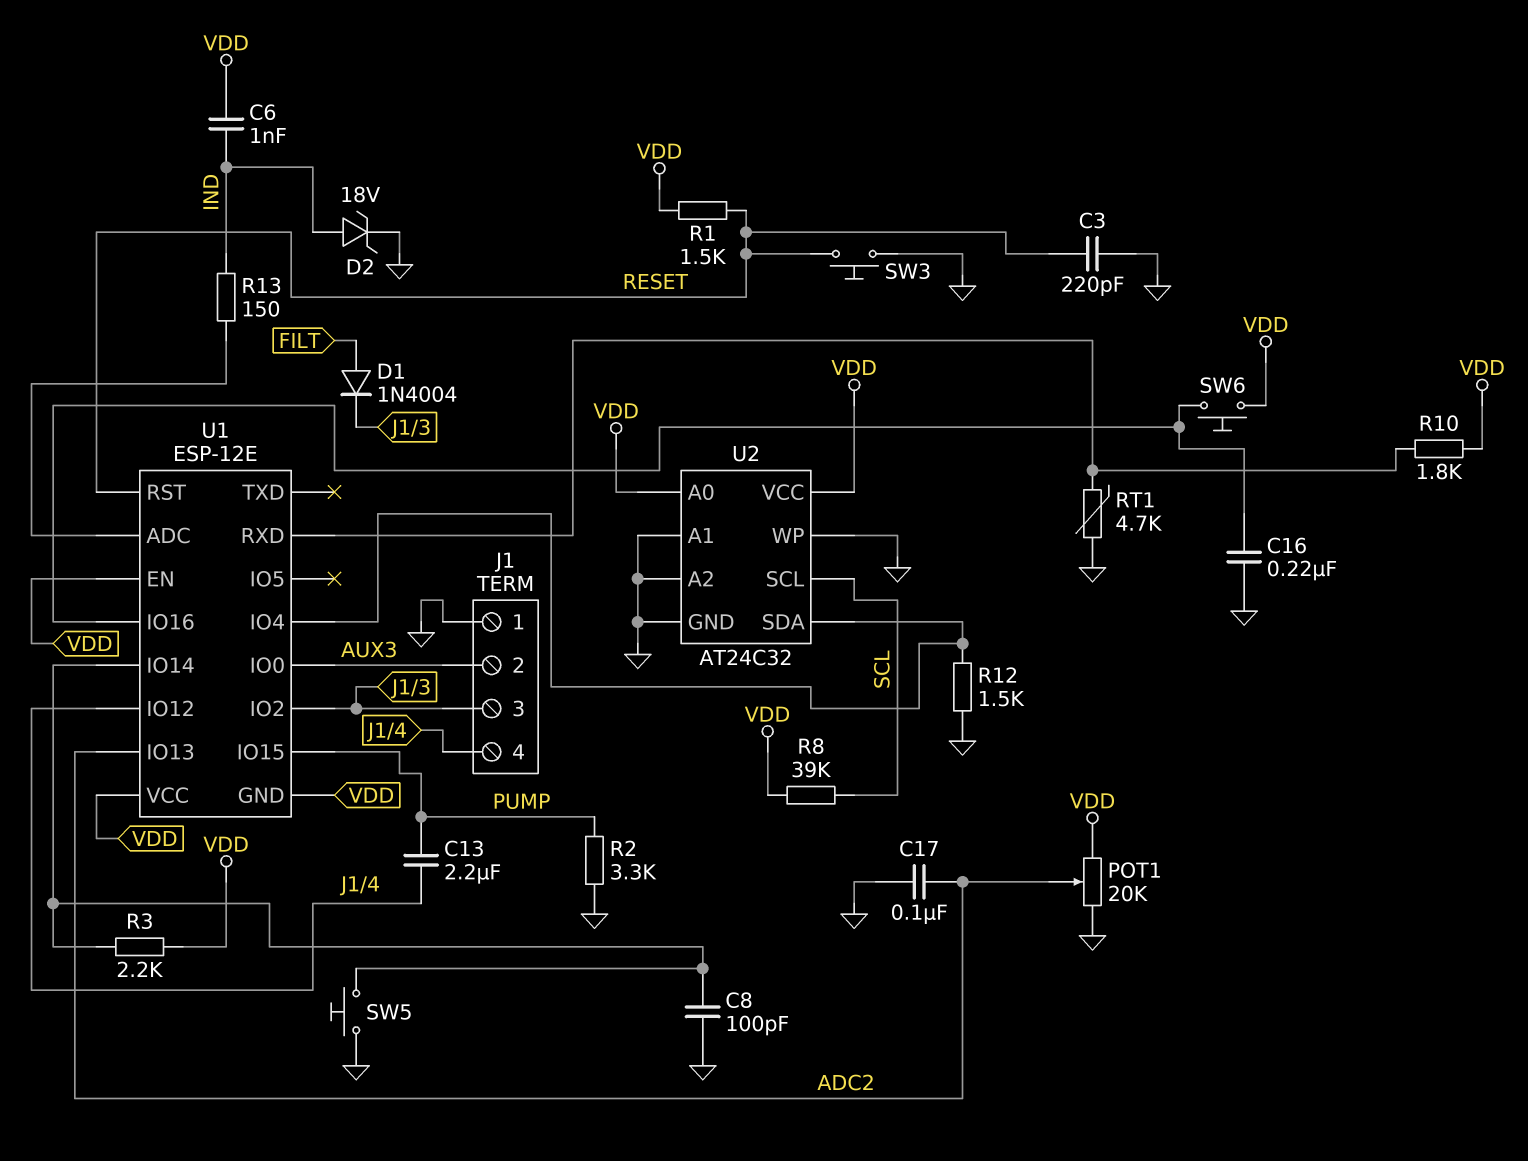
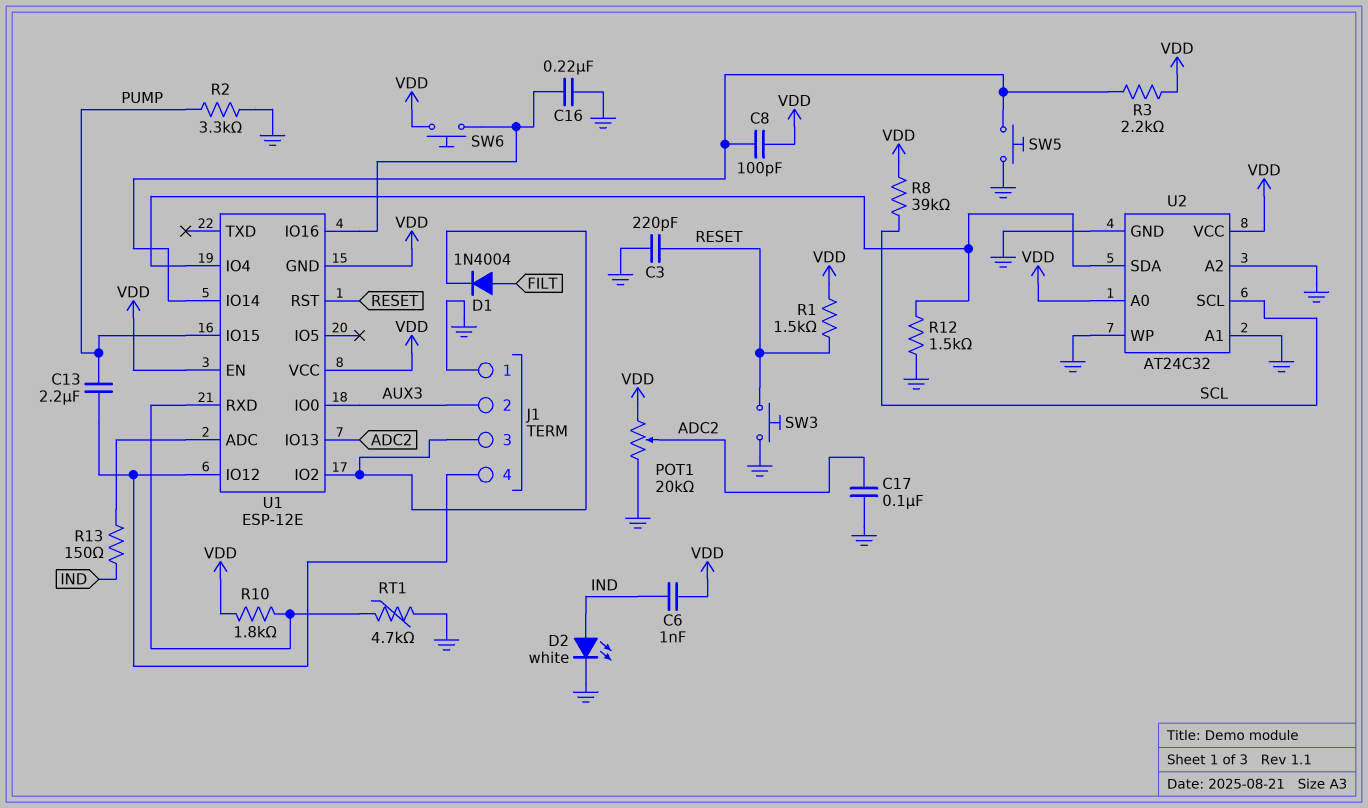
C8: 100pF (GND, U1/IO14) -> 100pF (U1/IO14, VDD)
D2: zener 18V (A IND, K GND) -> LED white (A IND, K GND)

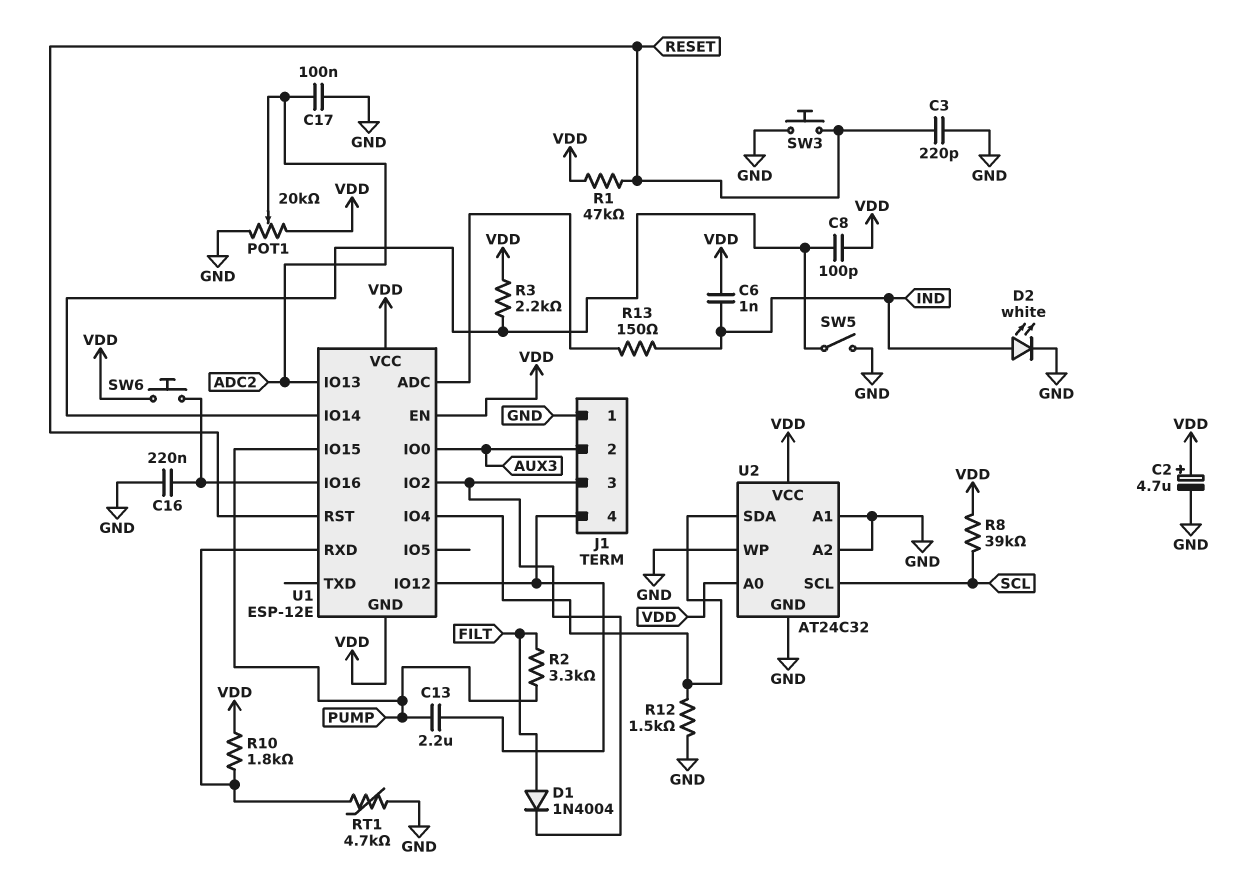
C2: none -> 4.7uF (plus VDD, minus GND)
R1: 1.5k (RESET, VDD) -> 47k (RESET, VDD)
R2: 3.3k (GND, PUMP) -> 3.3k (FILT, PUMP)
SW5: button (GND, U1/IO14) -> switch (GND, U1/IO14)

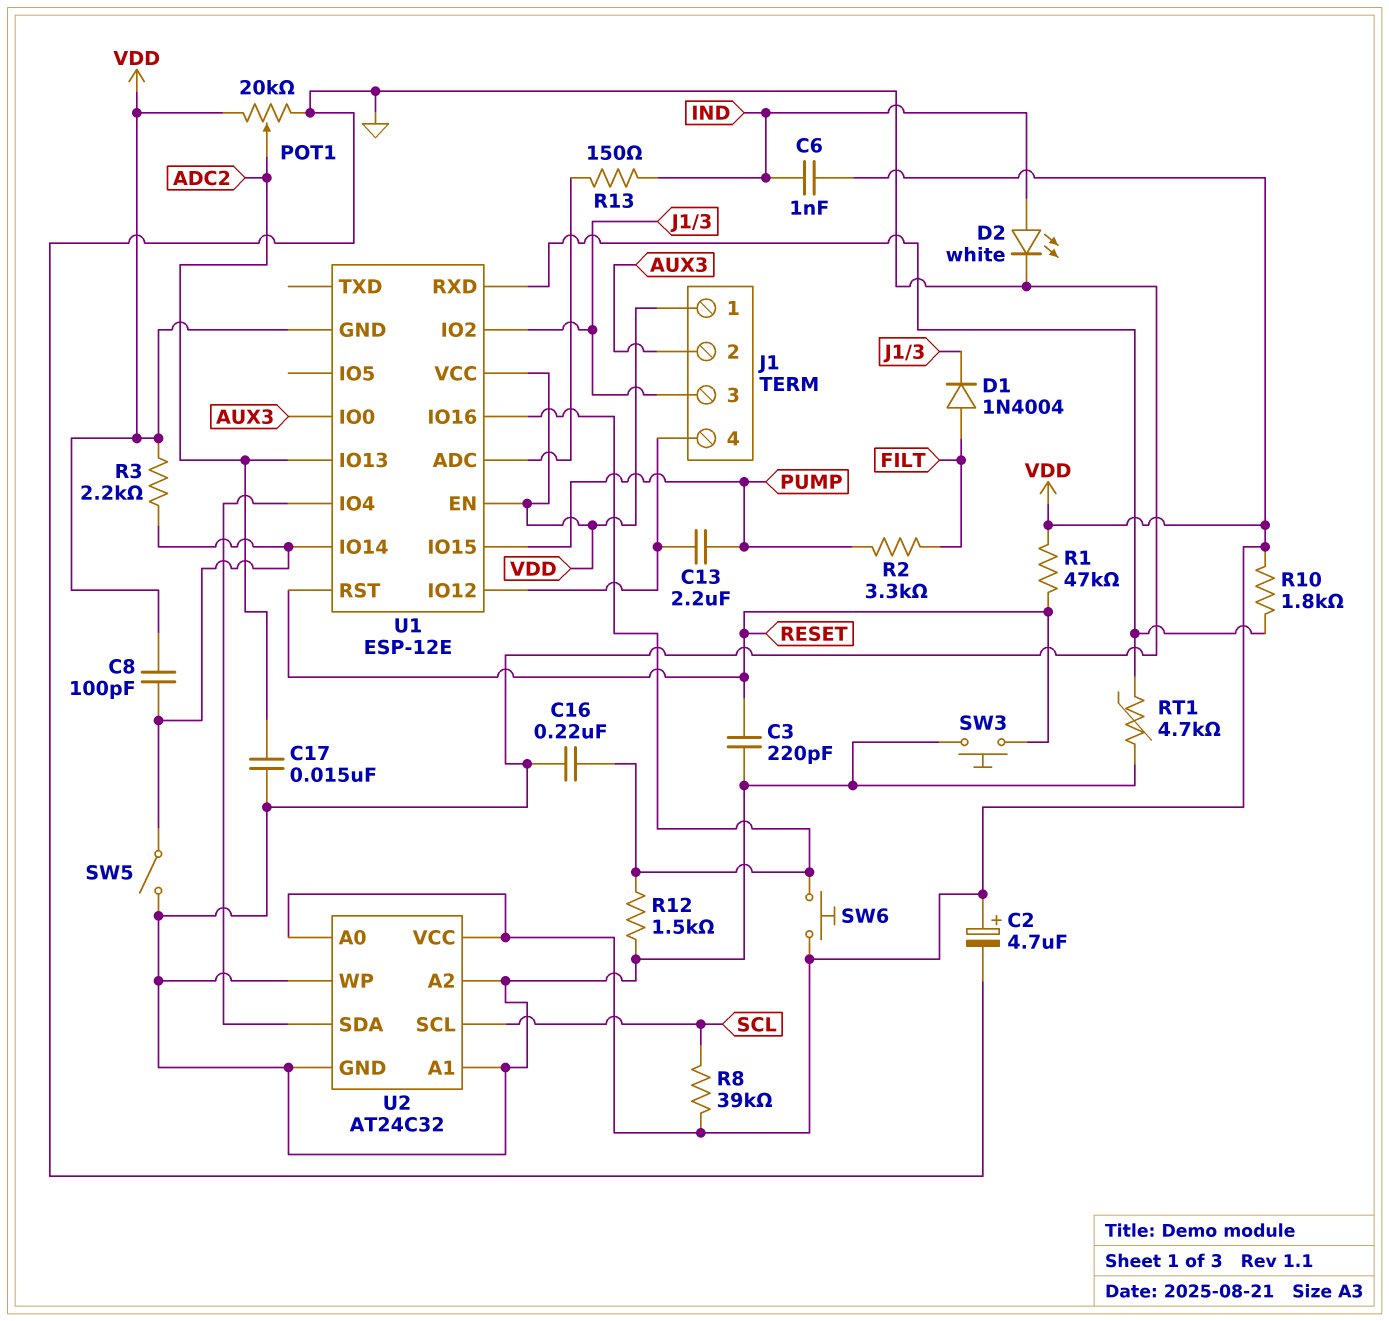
C17: 100nF (ADC2, GND) -> 15nF (ADC2, GND)
J1 pin 1: GND -> VDD
R12: 1.5k (GND, U1/IO4) -> 1.5k (GND, U1/IO16)

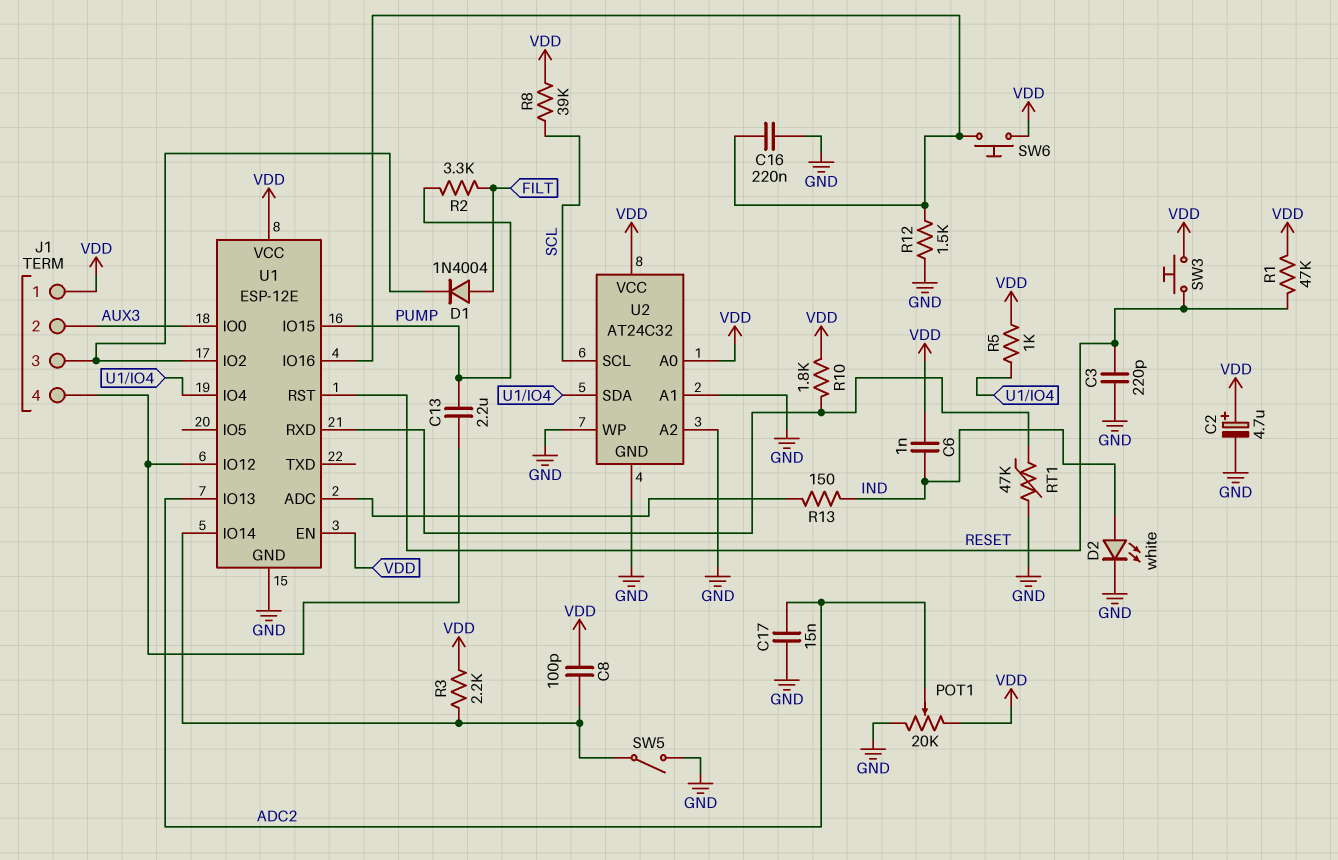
R5: none -> 1k (U1/IO4, VDD)
RT1: 4.7k (GND, U1/RXD) -> 47k (GND, U1/RXD)
SW3: button (GND, RESET) -> button (RESET, VDD)
U1 pin GND: VDD -> GND

